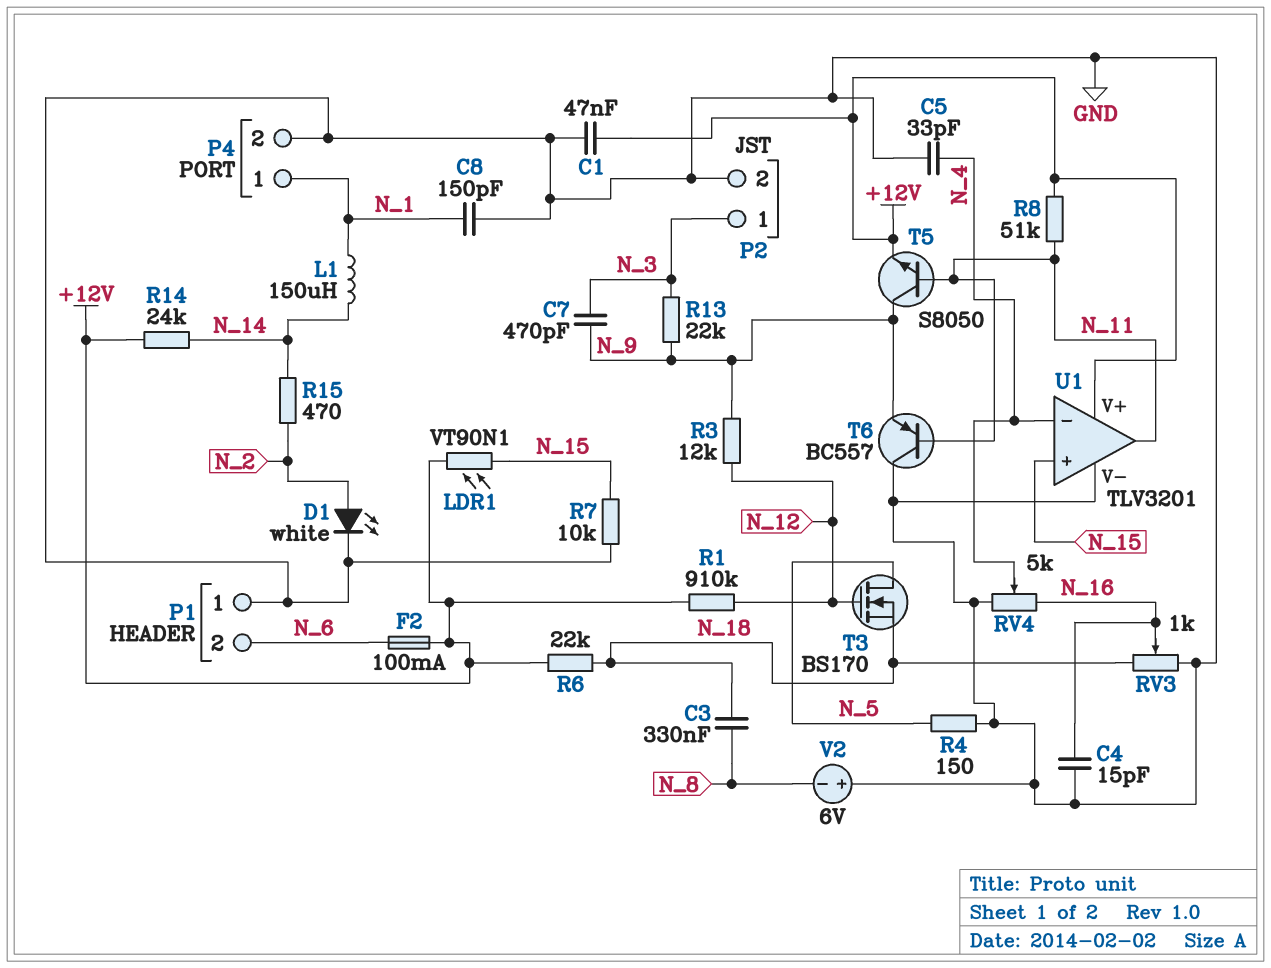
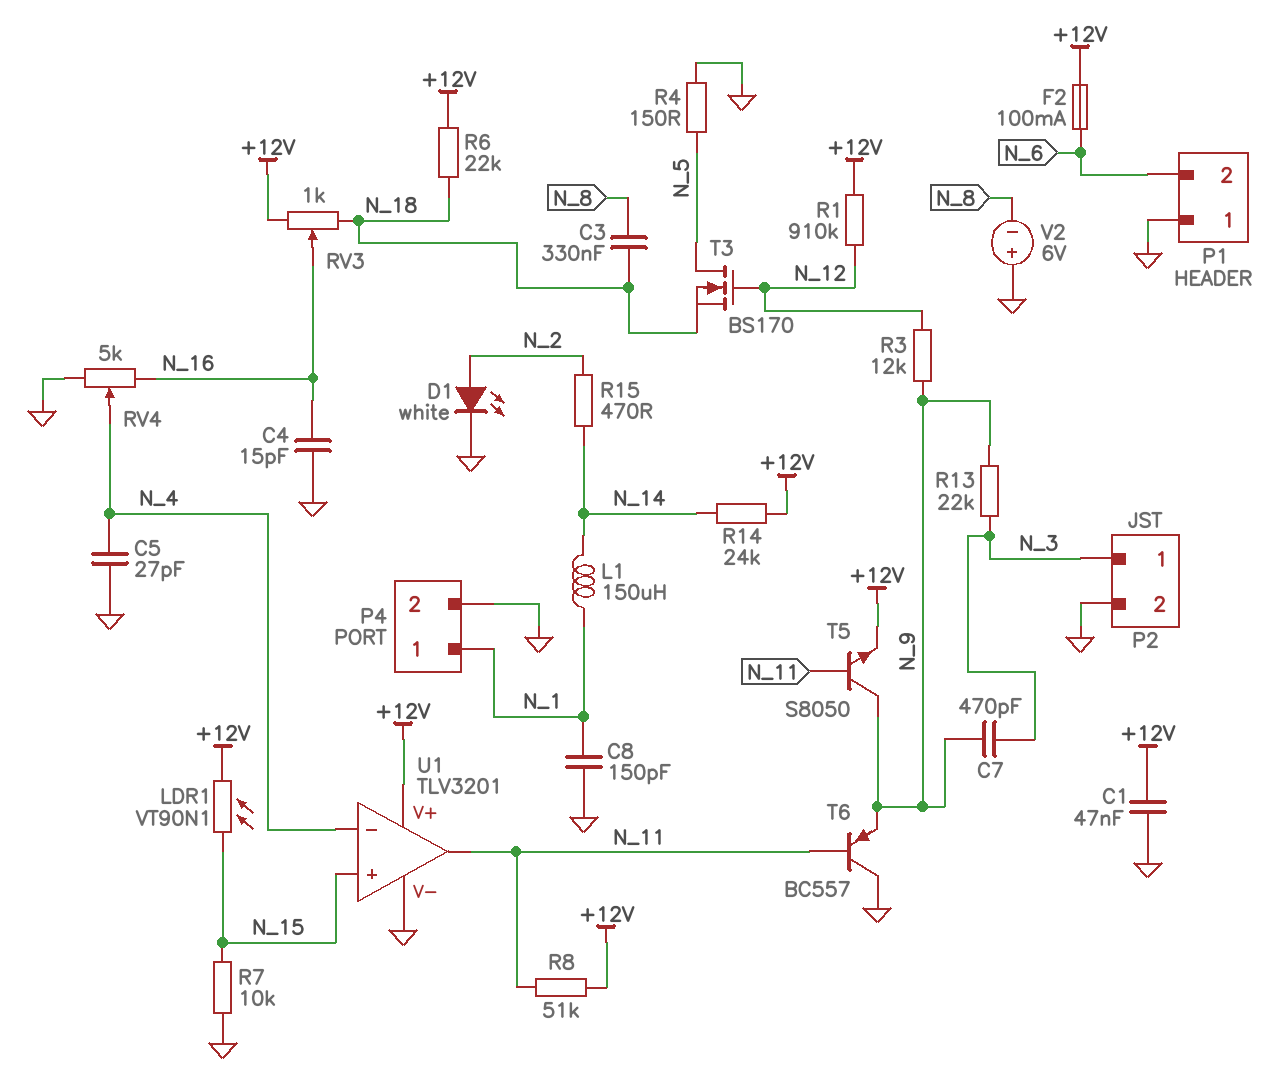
C5: 33pF (GND, N_4) -> 27pF (GND, N_4)
RV3: 1k (GND, N_18, wiper N_16) -> 1k (+12V, N_18, wiper N_16)

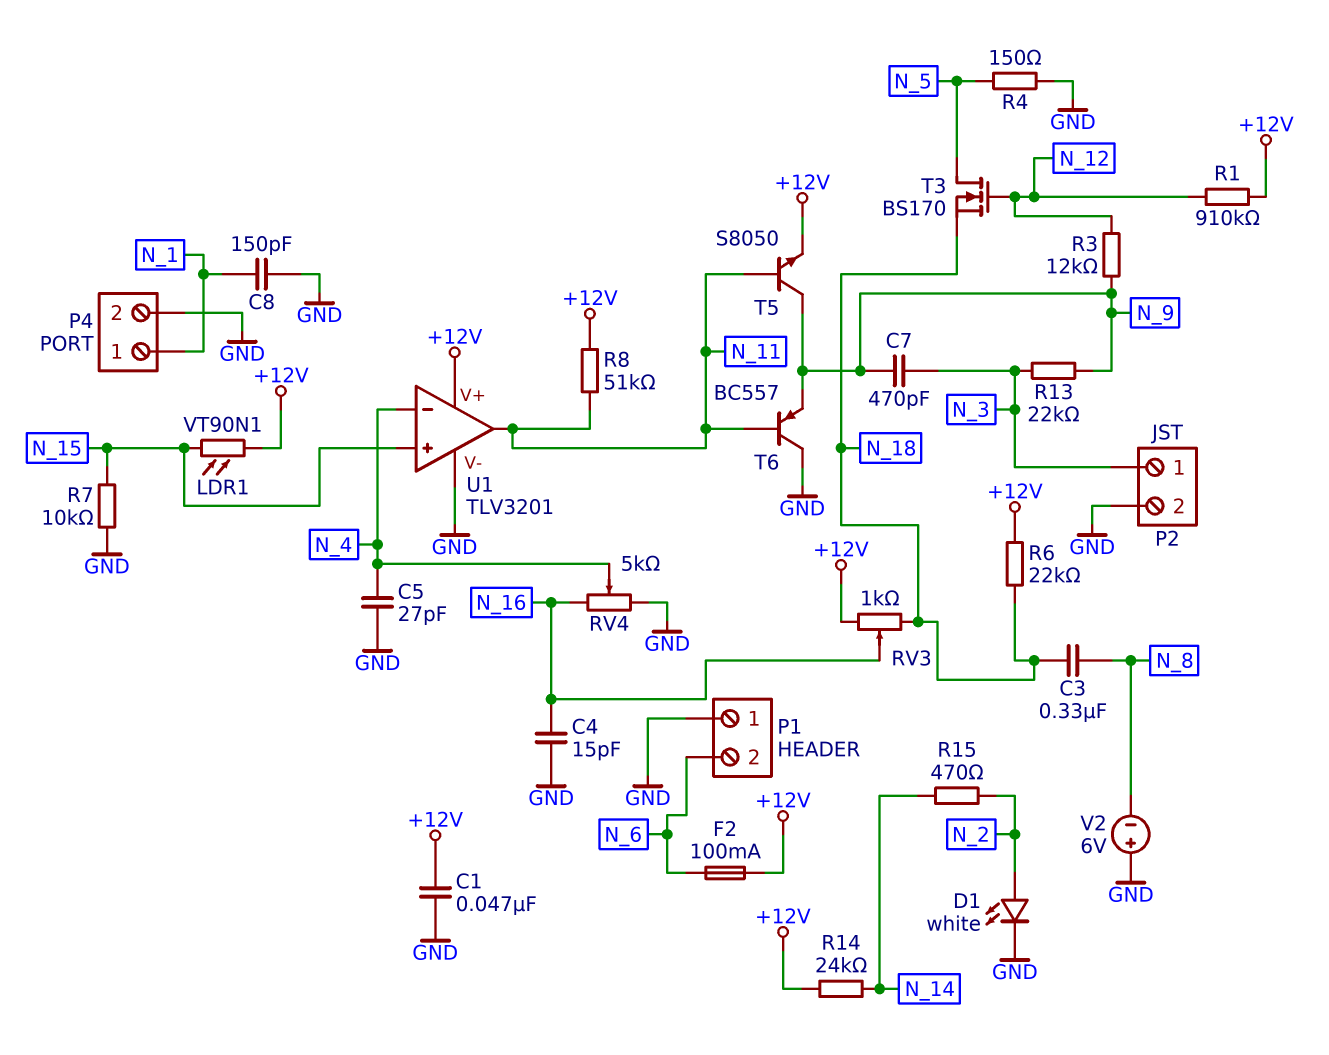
L1: 150uH (N_1, N_14) -> none

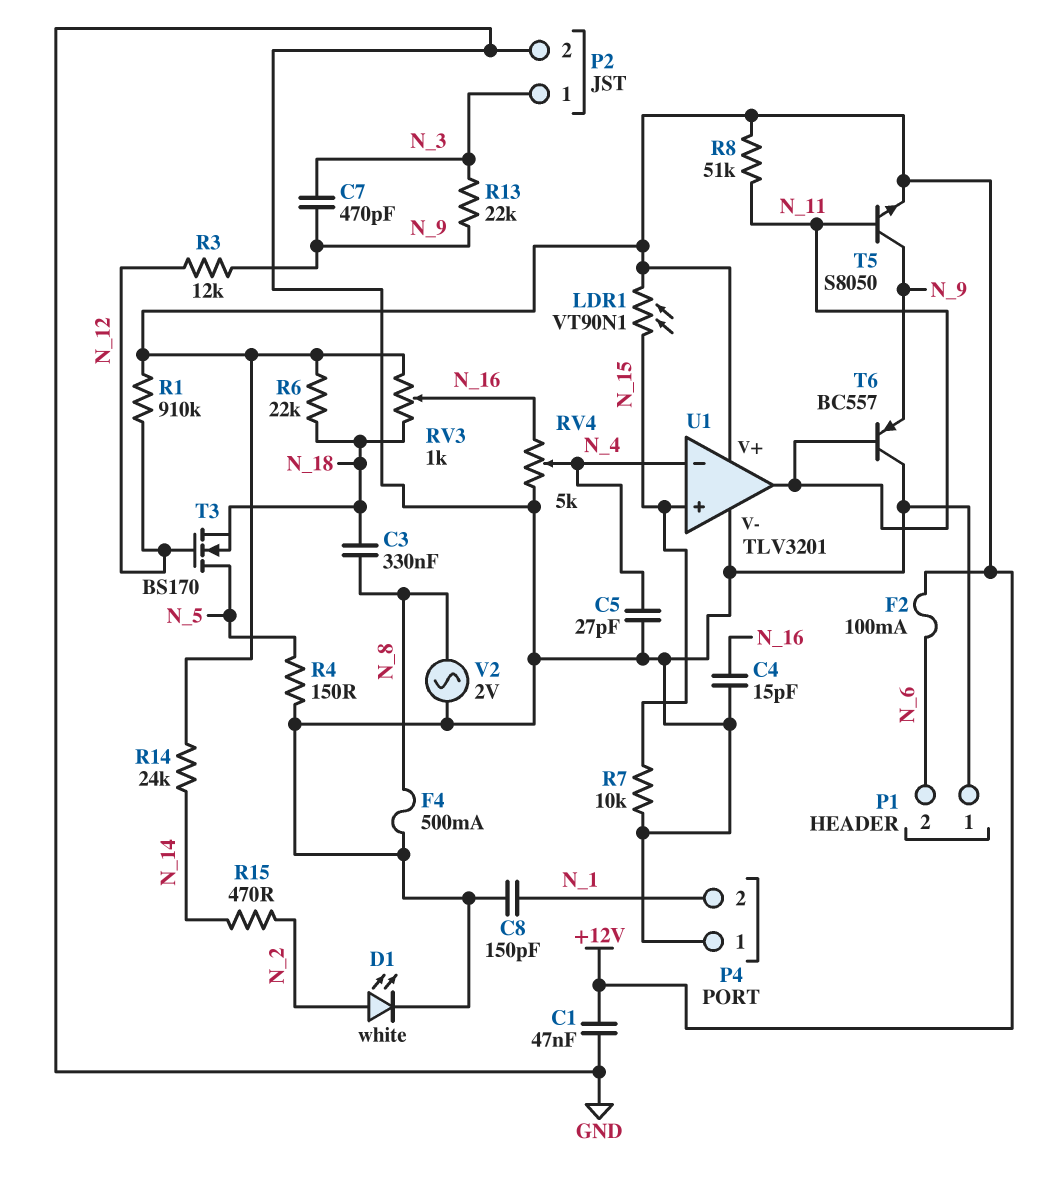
F4: none -> 500mA (GND, N_8)
P4 pin 1: N_1 -> GND
P4 pin 2: GND -> N_1
V2: 6V (plus GND, minus N_8) -> AC 2V (GND, N_8)

